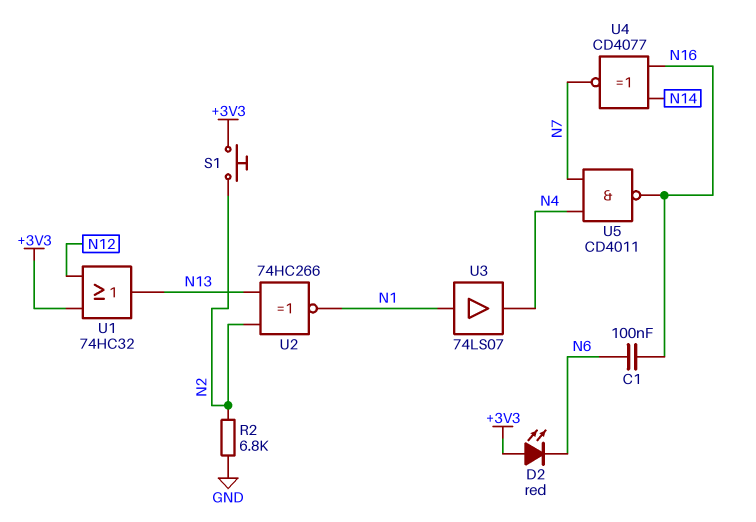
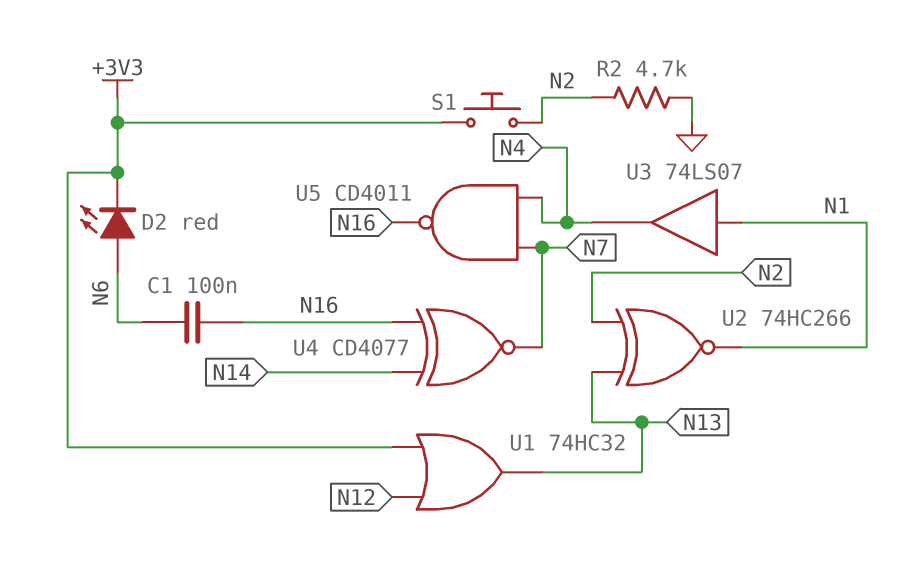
D2: LED red (A +3V3, K N6) -> LED red (A N6, K +3V3)
R2: 6.8k (GND, N2) -> 4.7k (GND, N2)

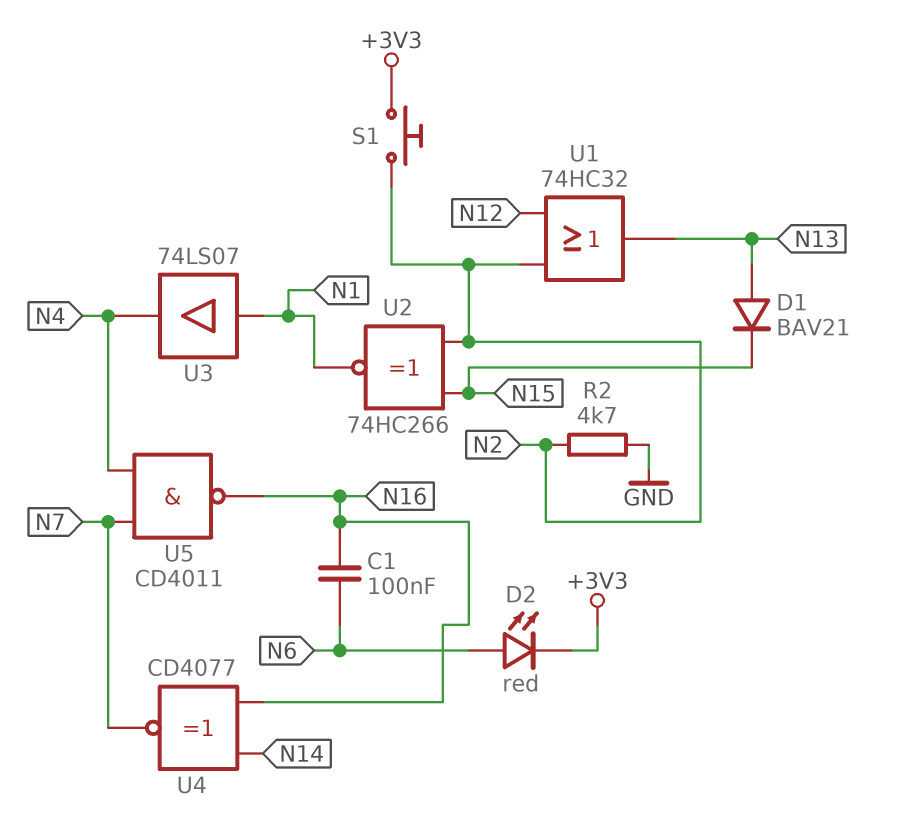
D1: none -> diode BAV21 (A N13, K N15)
U1: OR 74HC32 (in +3V3, in N12, out N13) -> OR 74HC32 (in N2, in N12, out N13)
U2: XNOR 74HC266 (in N2, in N13, out N1) -> XNOR 74HC266 (in N2, in N15, out N1)

